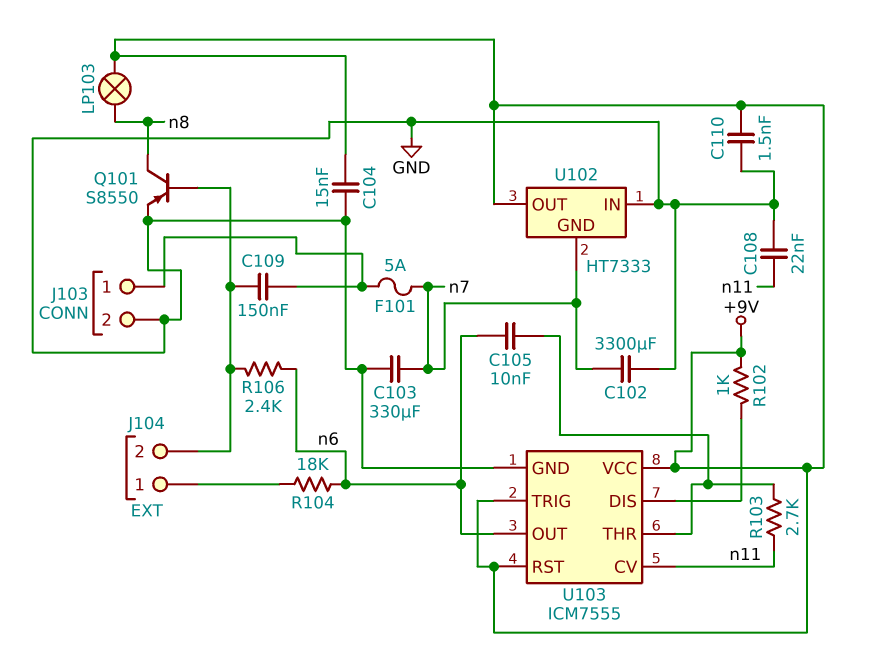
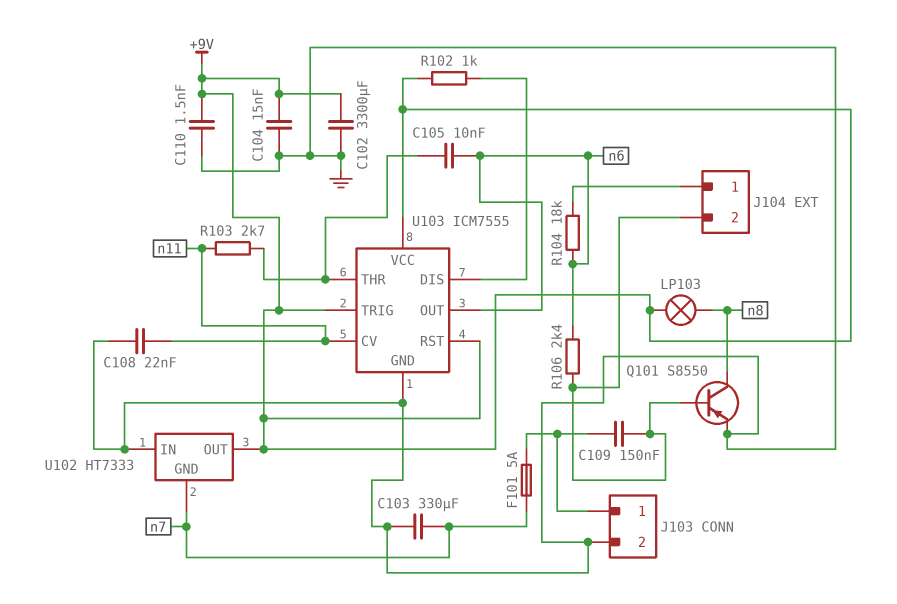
C102: 3300uF (GND, n7) -> 3300uF (+9V, GND)

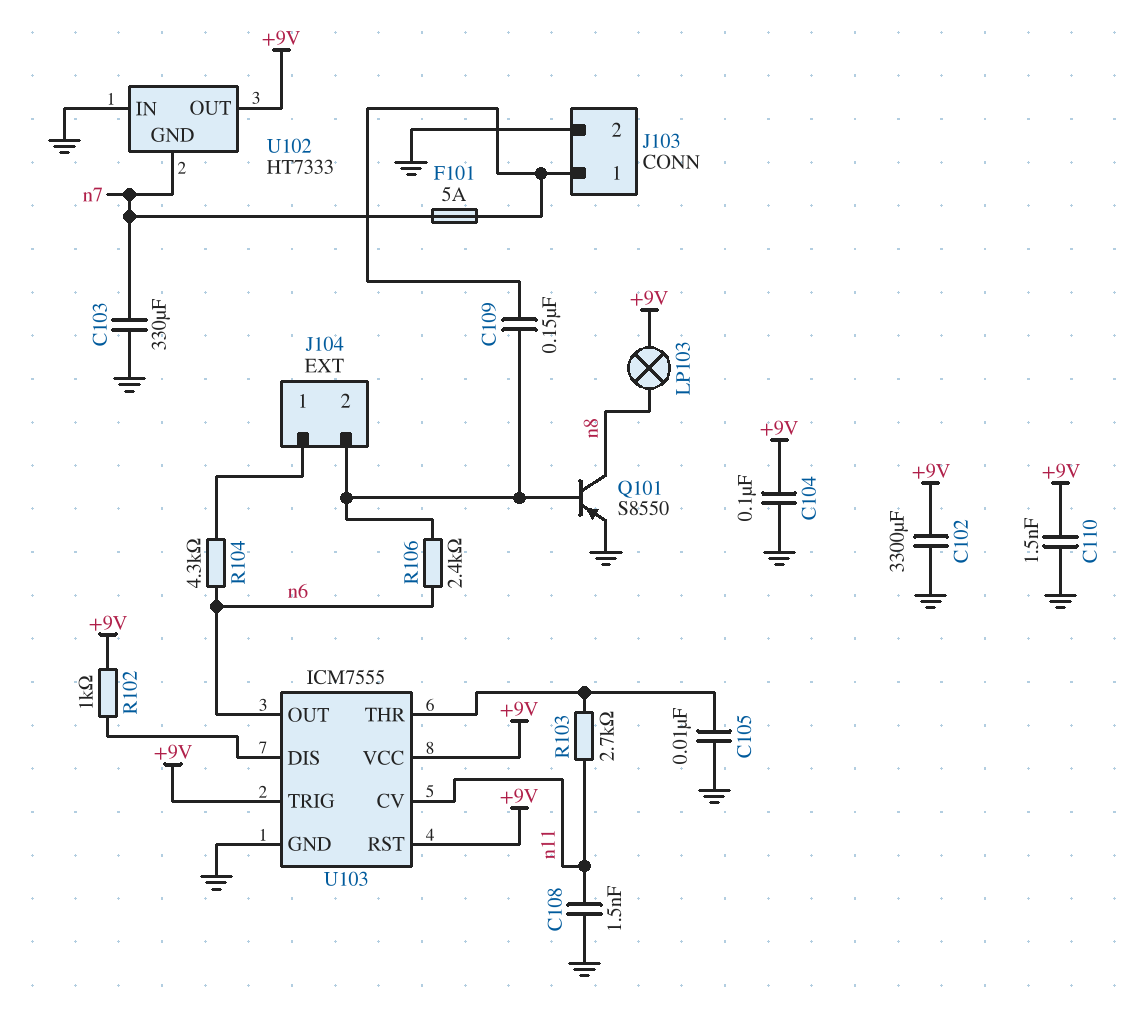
C104: 15nF (+9V, GND) -> 100nF (+9V, GND)
C105: 10nF (U103/THR, n6) -> 10nF (GND, U103/THR)
C108: 22nF (GND, n11) -> 1.5nF (GND, n11)
R104: 18k (J104/1, n6) -> 4.3k (J104/1, n6)

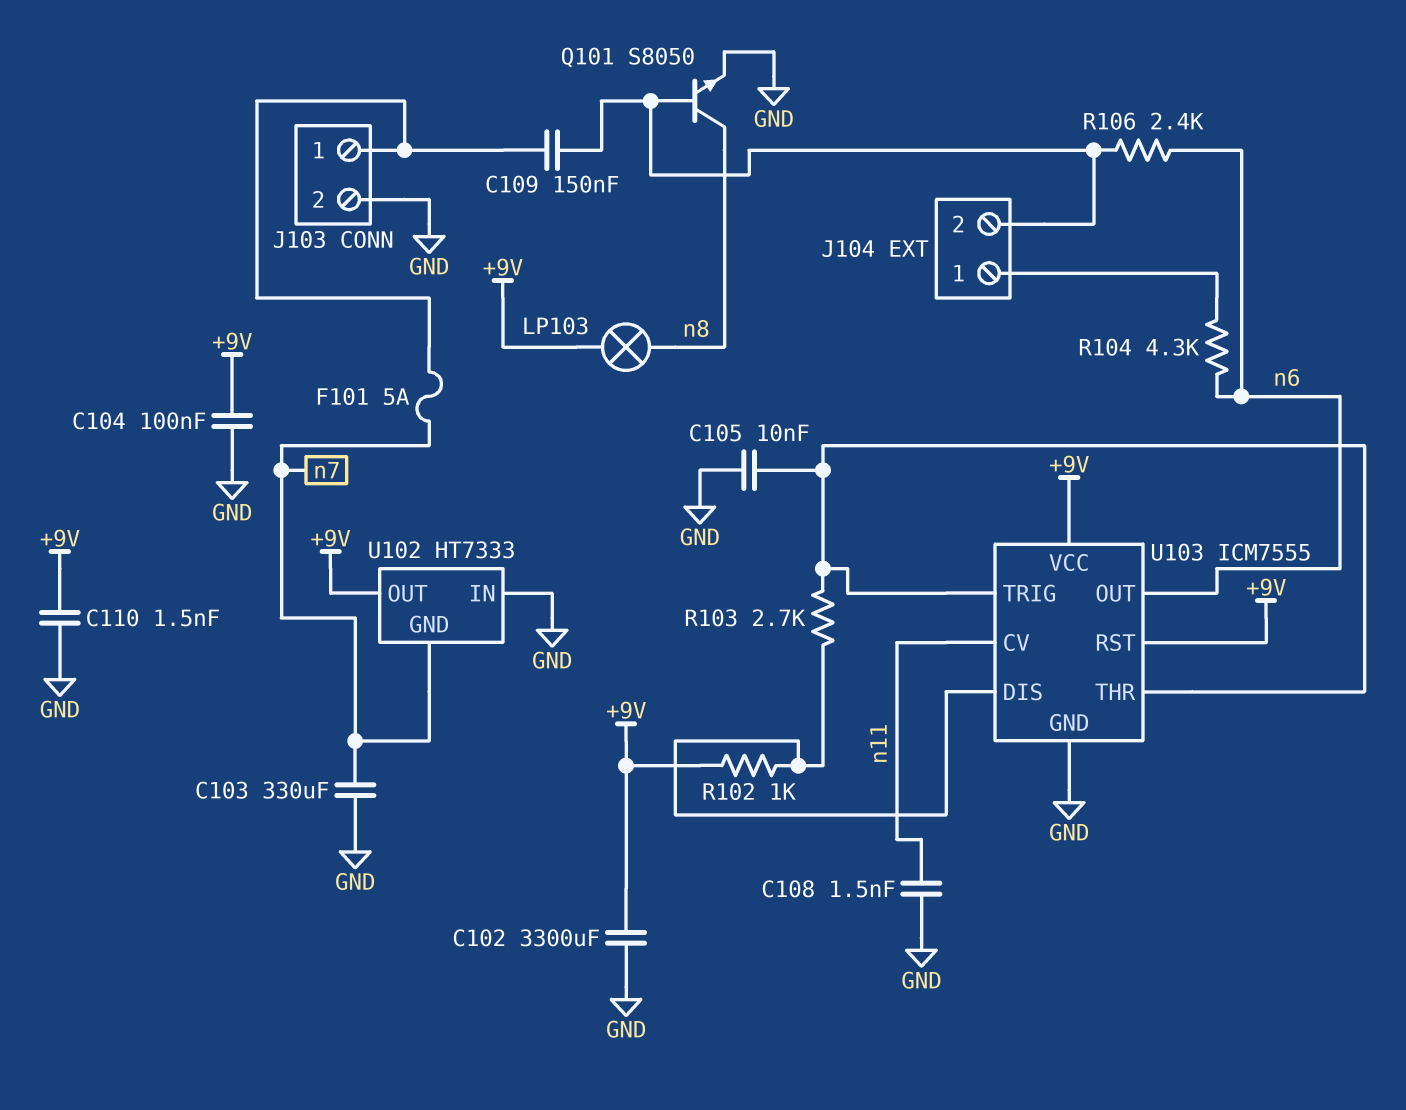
Q101: PNP S8550 (B J104/2, C n8, E GND) -> NPN S8050 (B J104/2, C n8, E GND)
R103: 2.7k (U103/THR, n11) -> 2.7k (U103/DIS, U103/THR)
U103 pin TRIG: +9V -> U103/THR

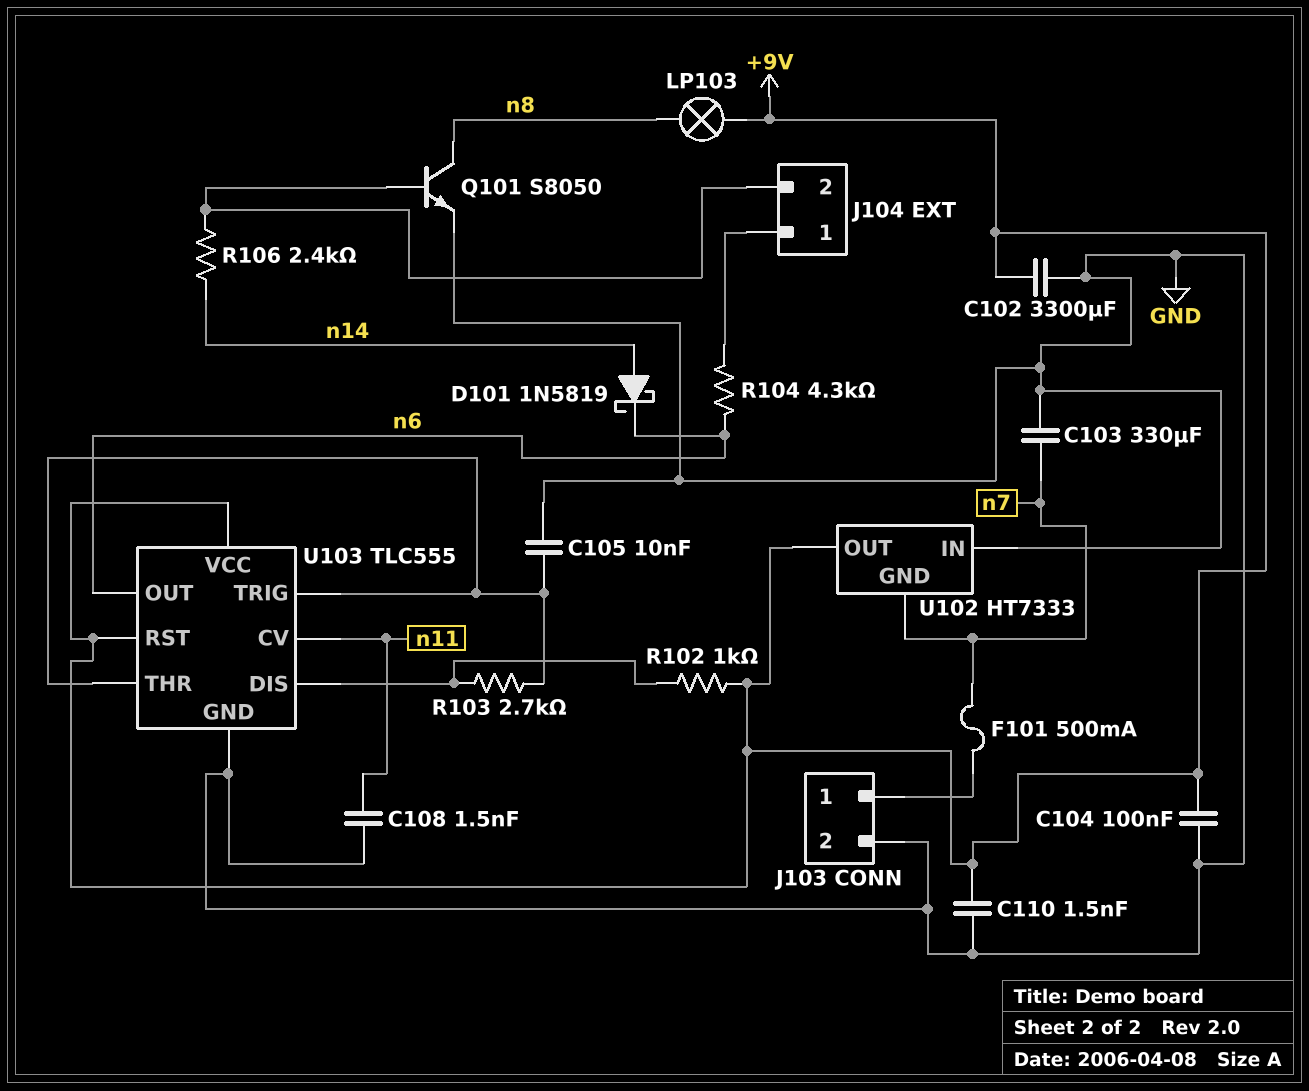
C109: 150nF (J103/1, J104/2) -> none
D101: none -> schottky 1N5819 (A n14, K n6)
F101: 5A (J103/1, n7) -> 500mA (J103/1, n7)
R106: 2.4k (J104/2, n6) -> 2.4k (J104/2, n14)
U103: ICM7555 -> TLC555

